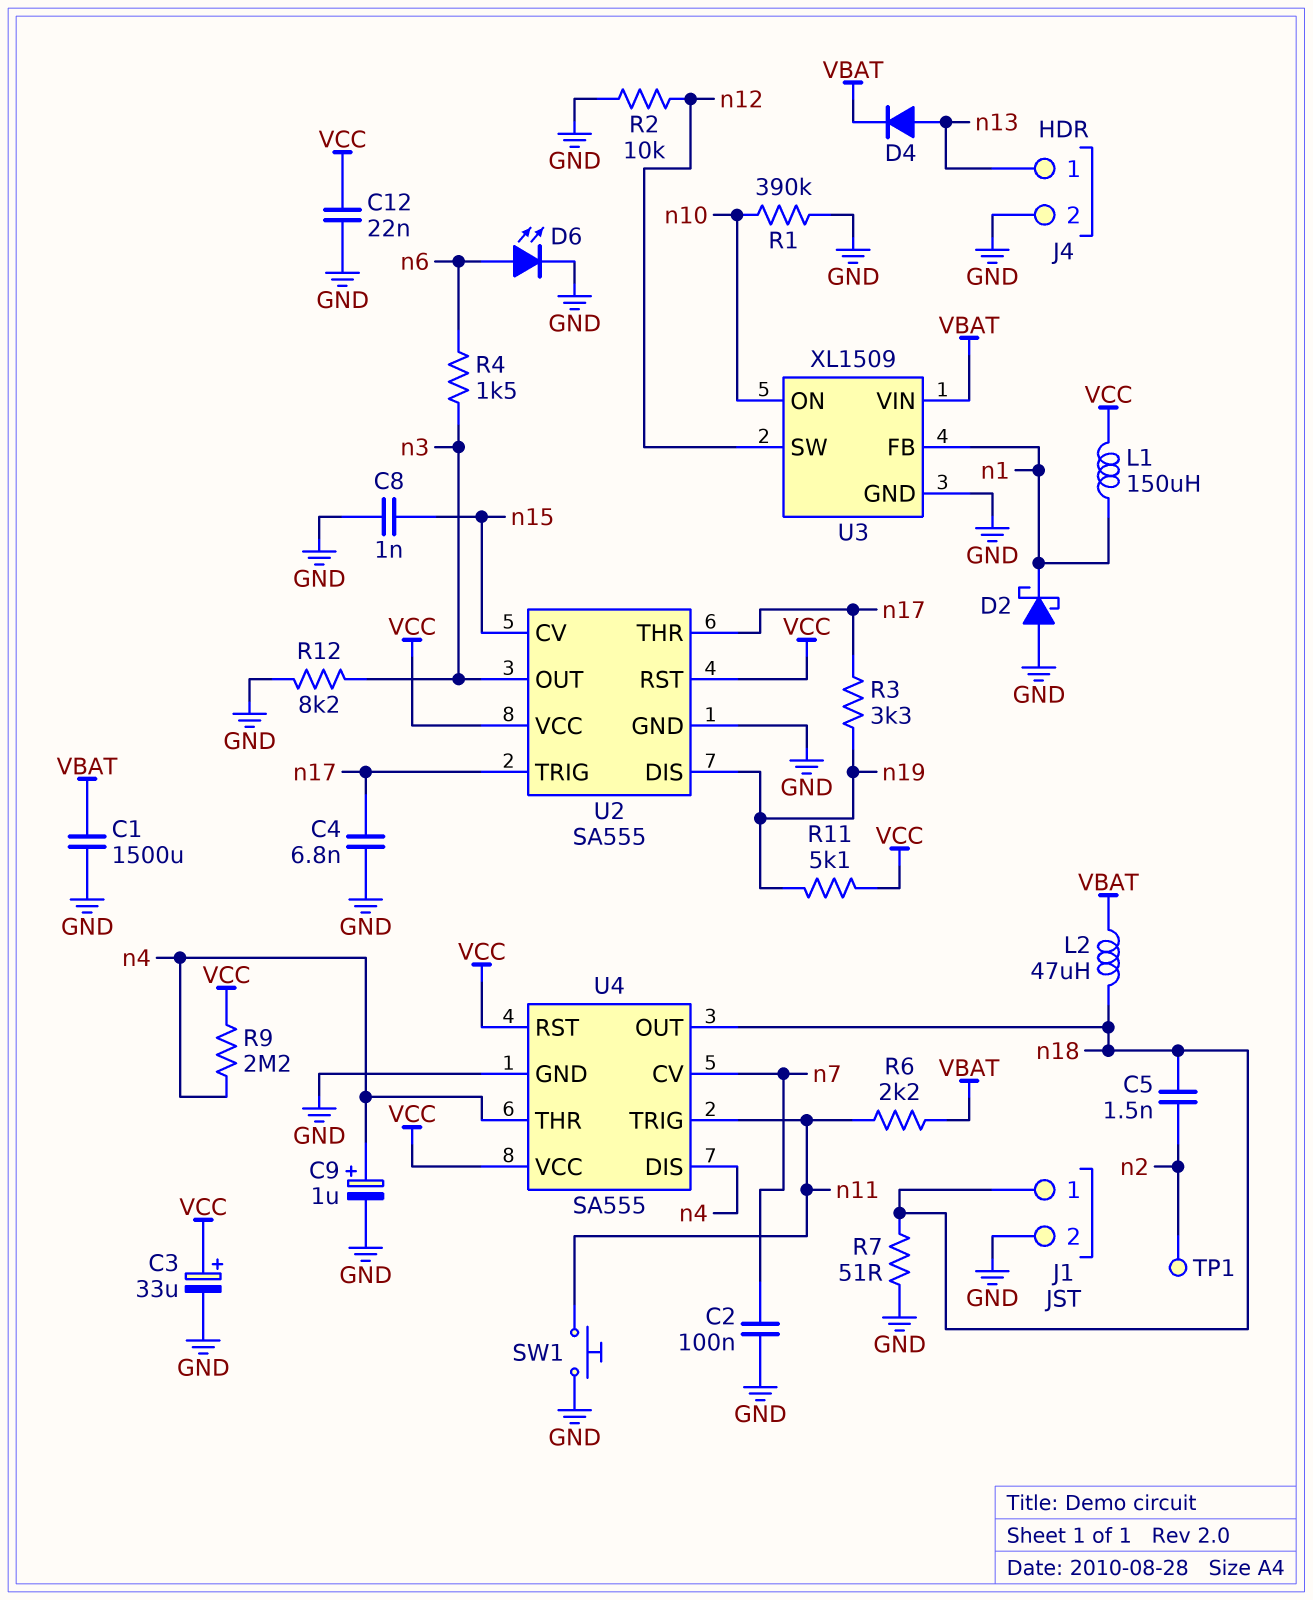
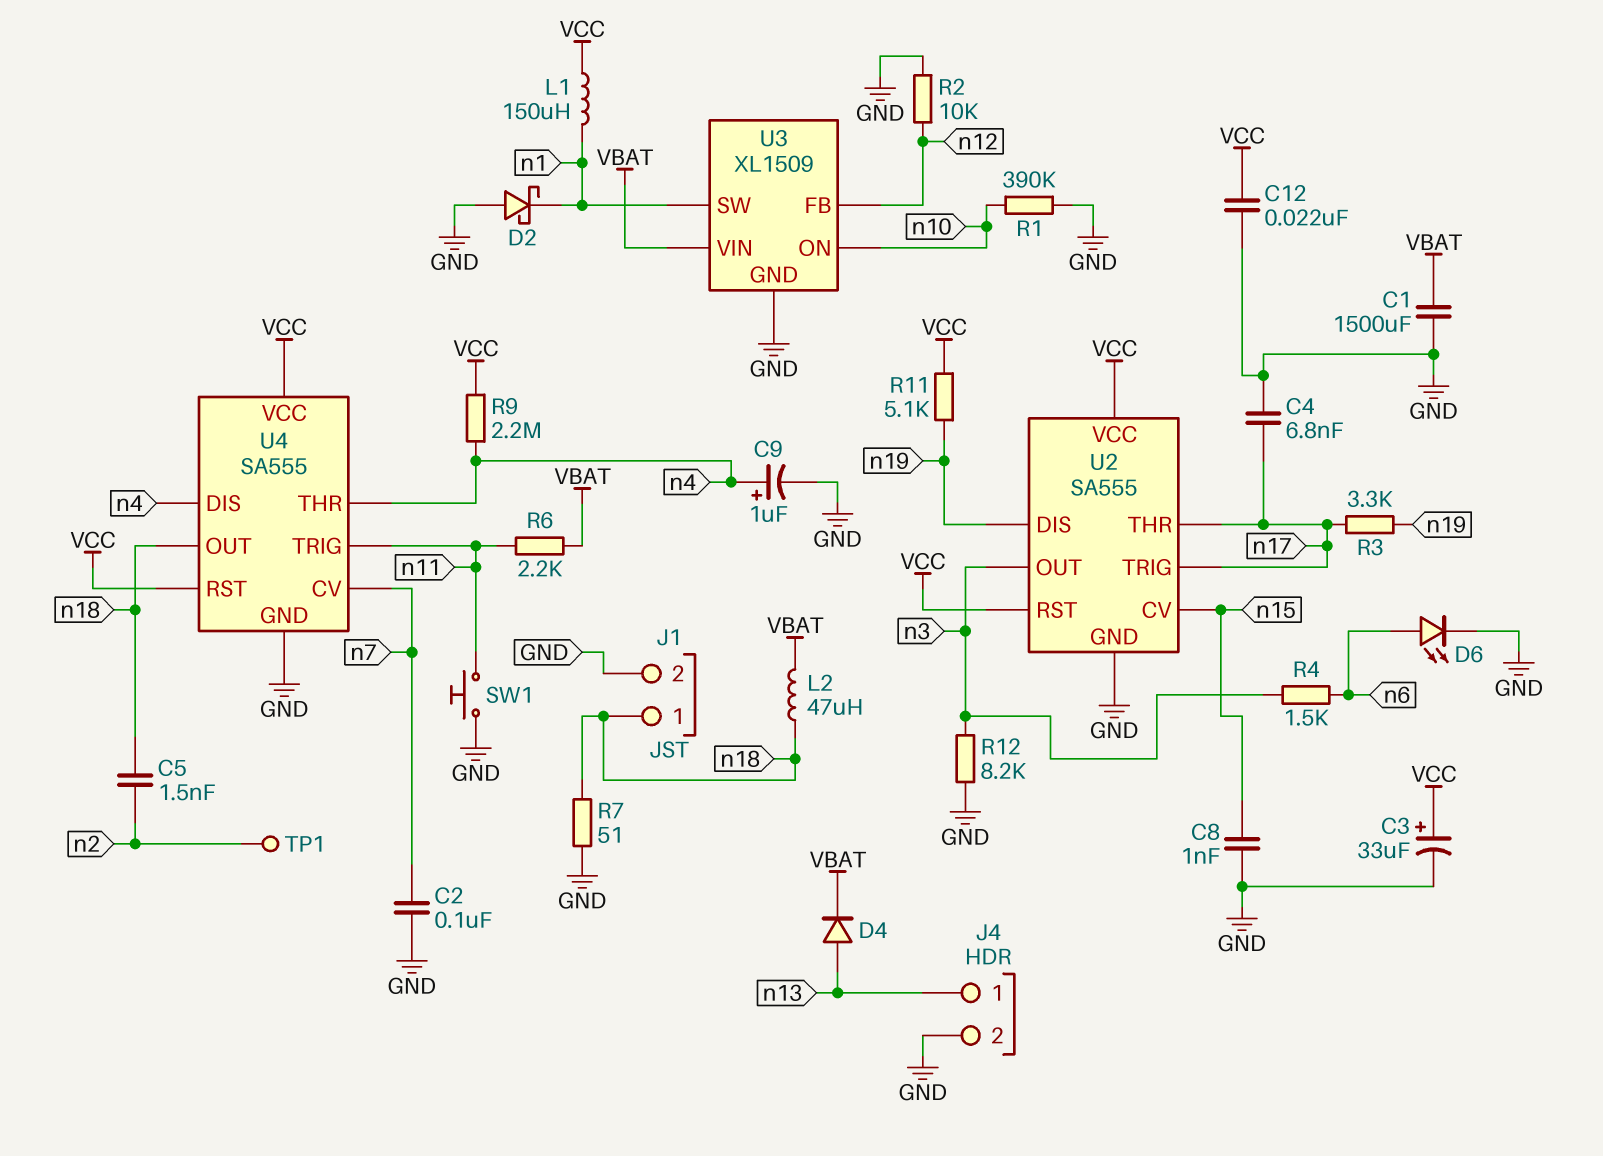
U3 pin FB: n1 -> n12
U3 pin SW: n12 -> n1

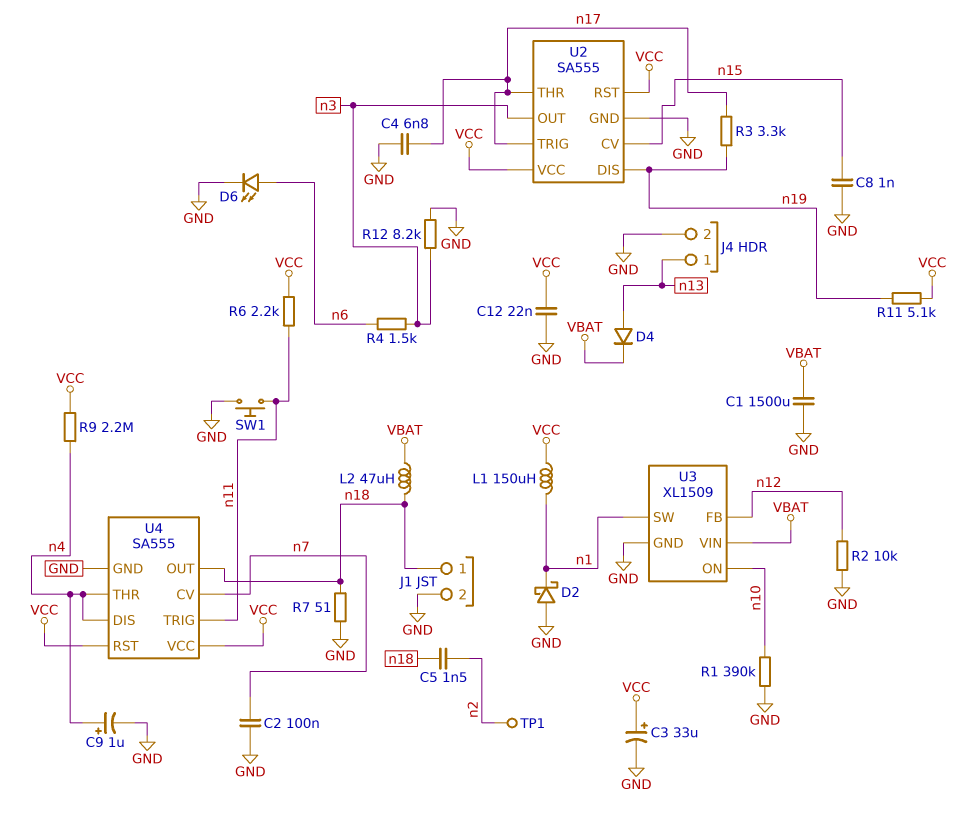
R6: 2.2k (VBAT, n11) -> 2.2k (VCC, n11)

